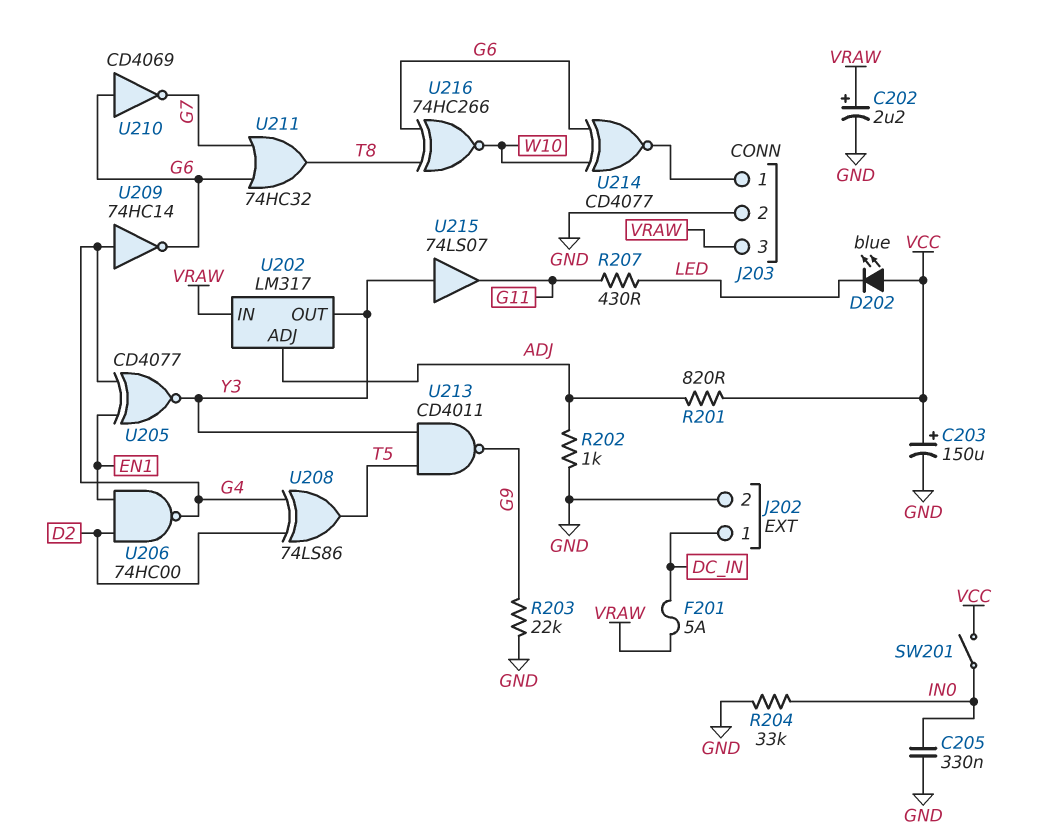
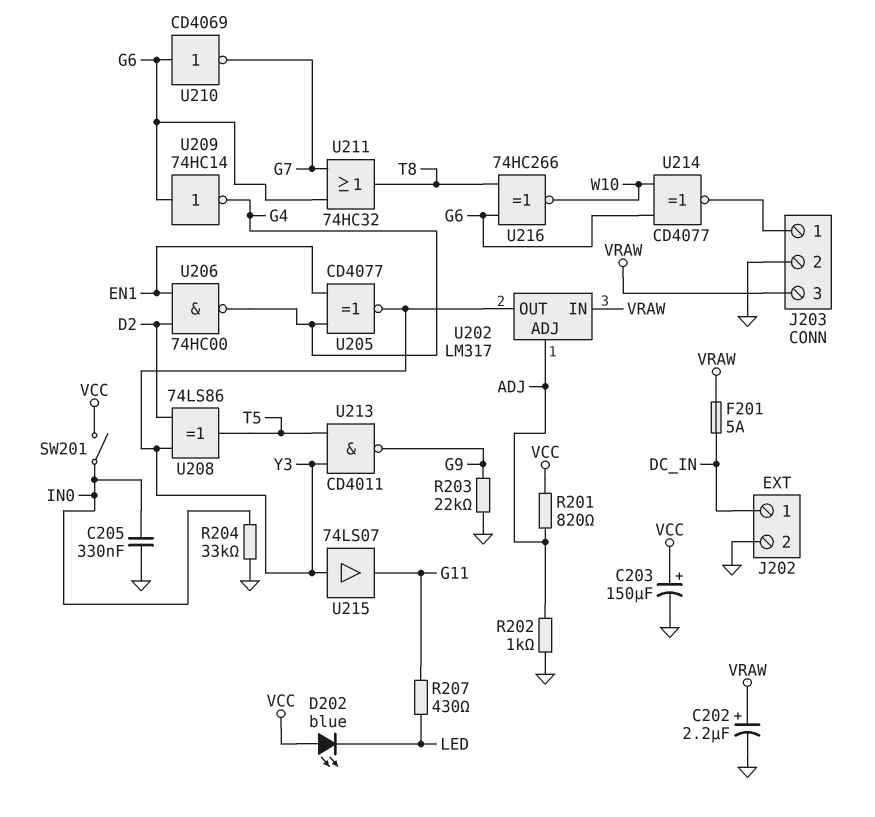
U208: XOR 74LS86 (in D2, in G4, out T5) -> XOR 74LS86 (in D2, in Y3, out T5)
U209: NOT 74HC14 (in G4, out G6) -> NOT 74HC14 (in G6, out G4)

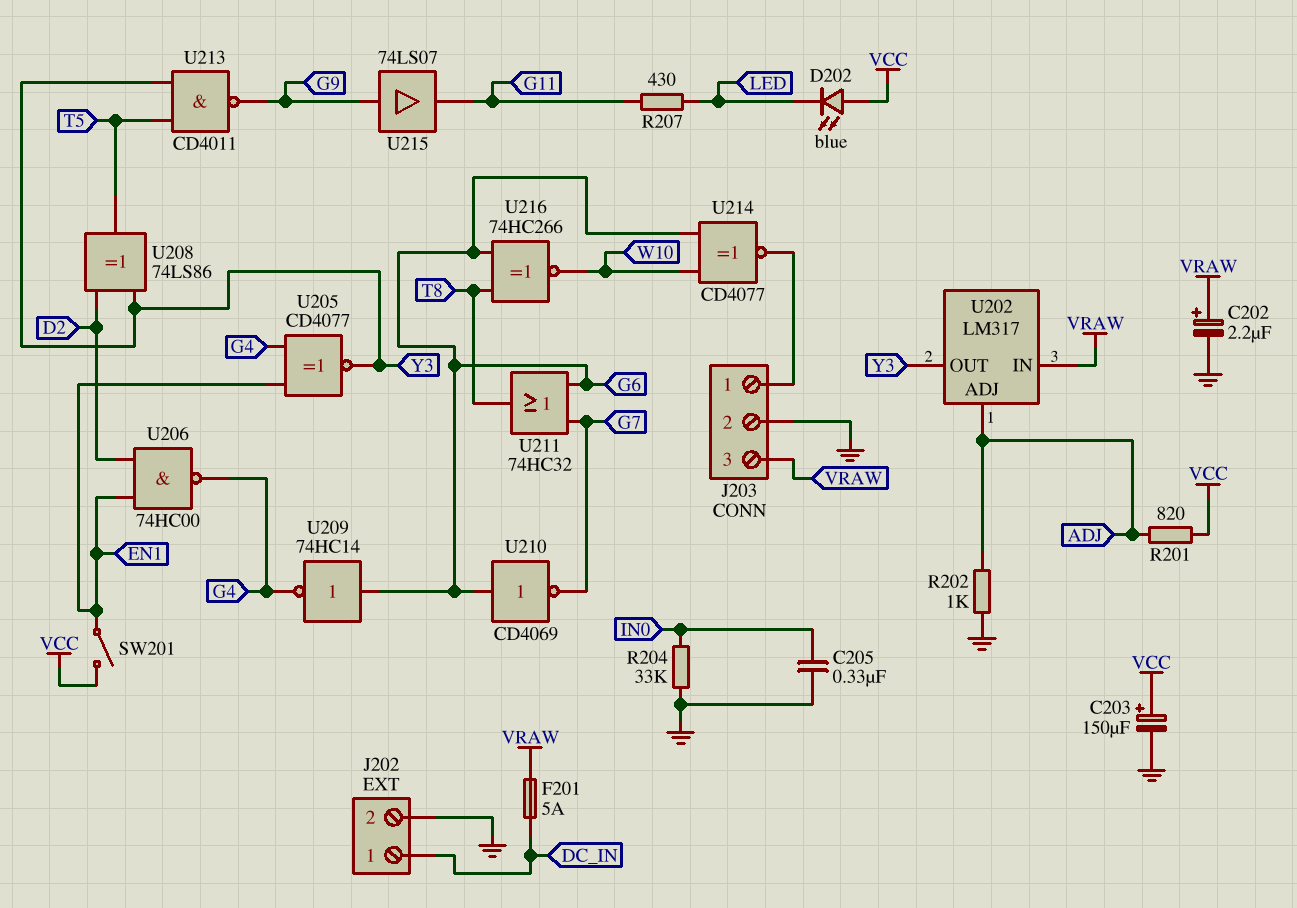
R203: 22k (G9, GND) -> none
SW201: switch (IN0, VCC) -> switch (EN1, VCC)
U215: buffer 74LS07 (in Y3, out G11) -> buffer 74LS07 (in G9, out G11)

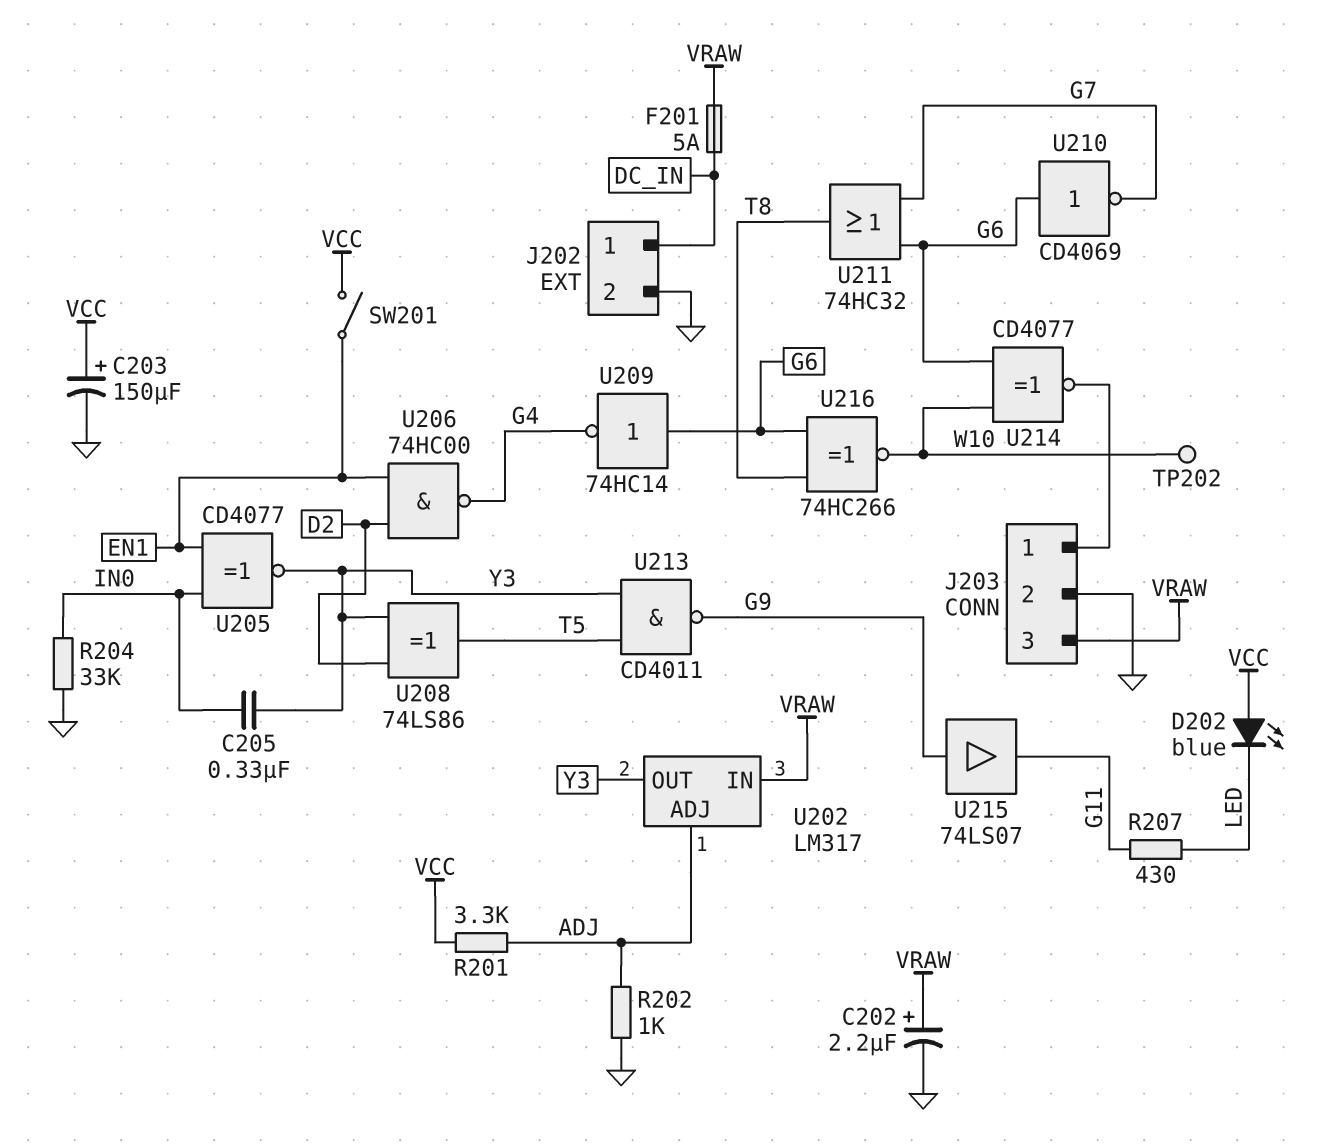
C205: 330nF (GND, IN0) -> 330nF (IN0, Y3)
R201: 820 (ADJ, VCC) -> 3.3k (ADJ, VCC)
TP202: none -> test point (W10)
U205: XNOR CD4077 (in EN1, in G4, out Y3) -> XNOR CD4077 (in EN1, in IN0, out Y3)

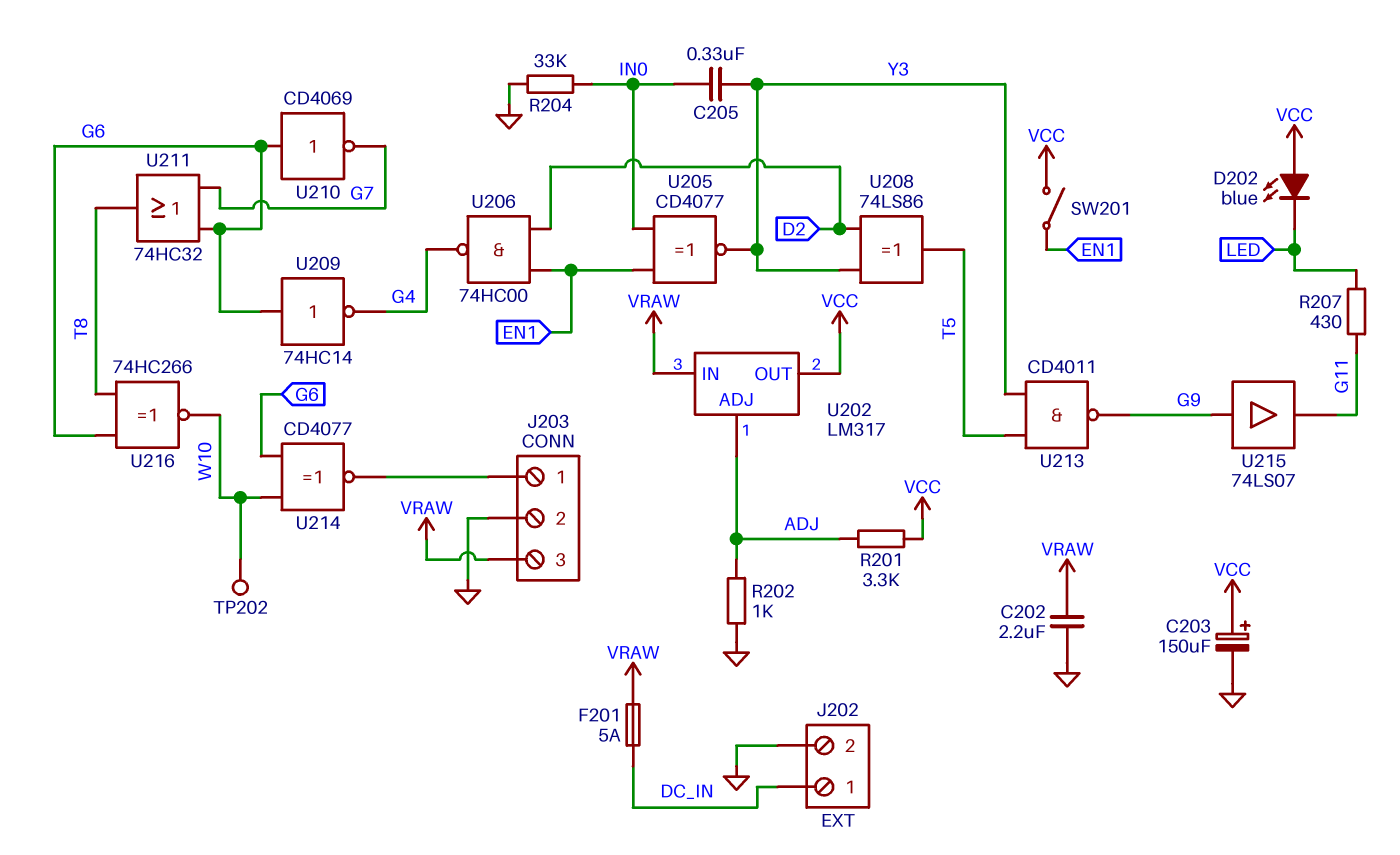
C202: 2.2uF (plus VRAW, minus GND) -> 2.2uF (GND, VRAW)
U202 pin OUT: Y3 -> VCC

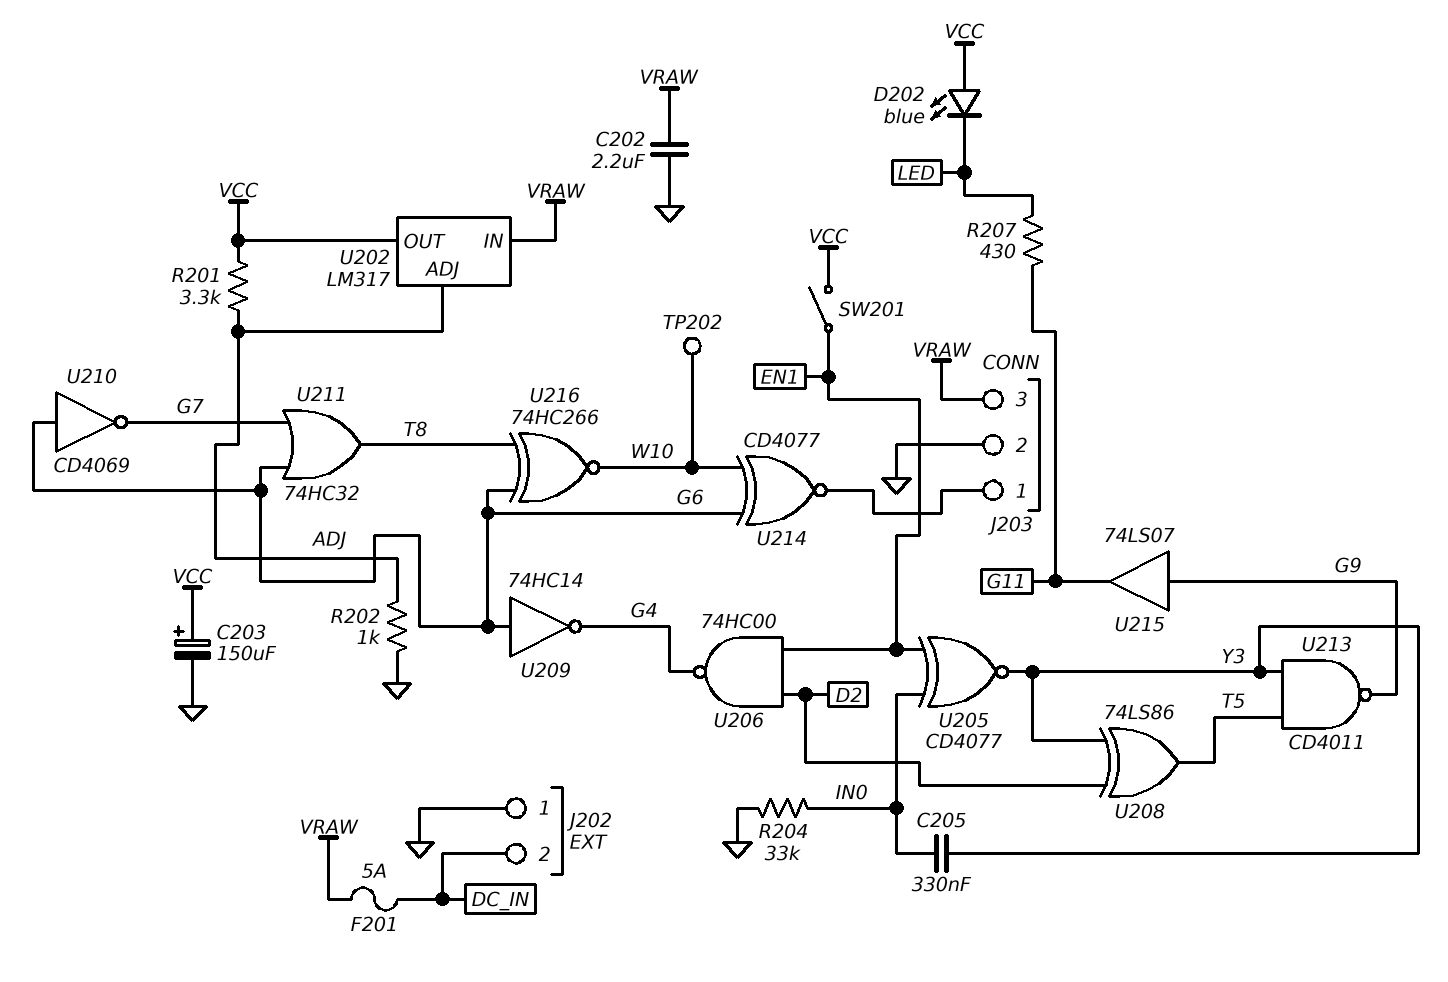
J202 pin 1: DC_IN -> GND
J202 pin 2: GND -> DC_IN

